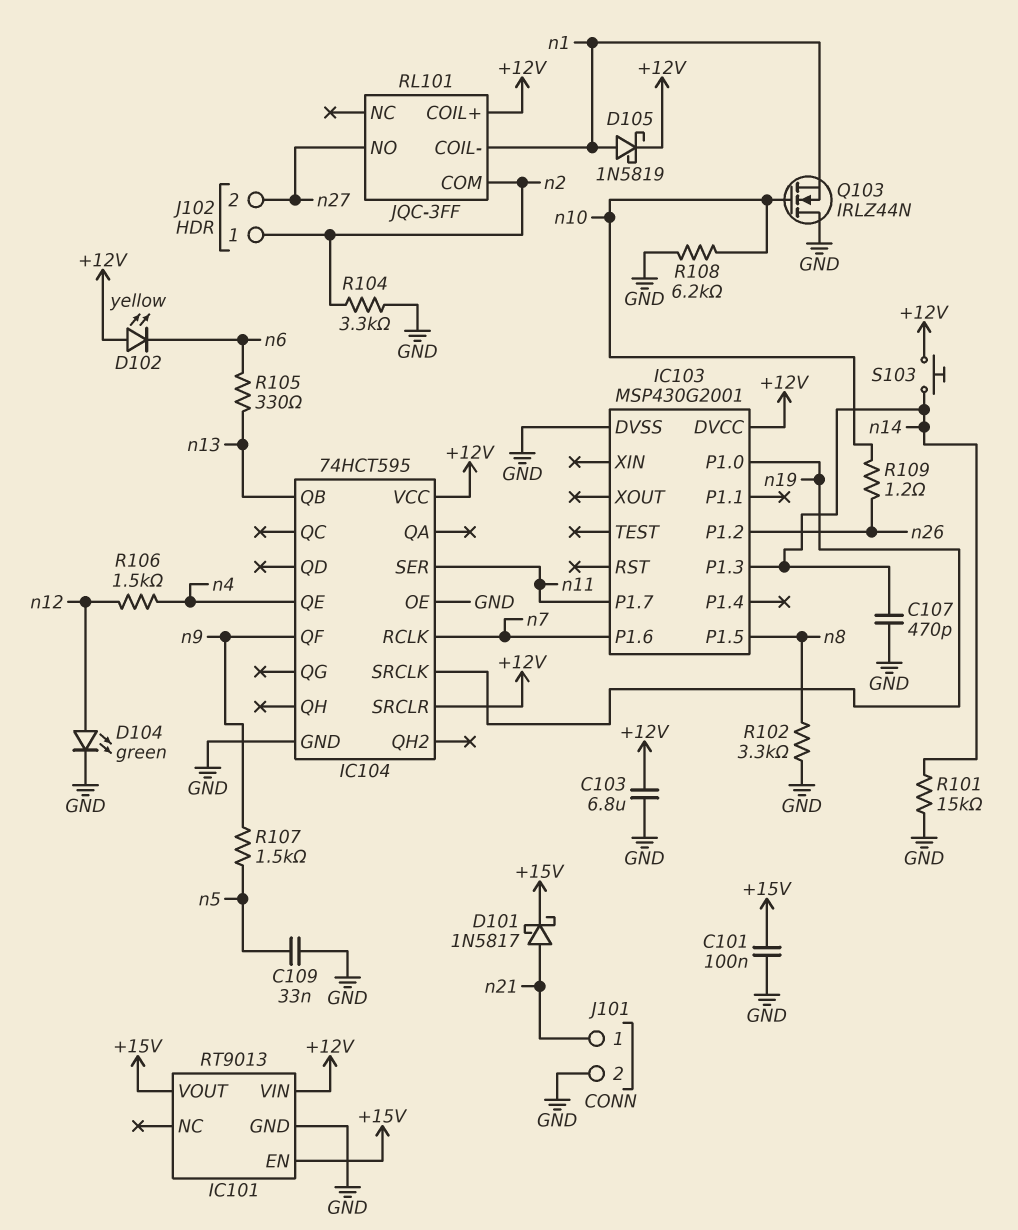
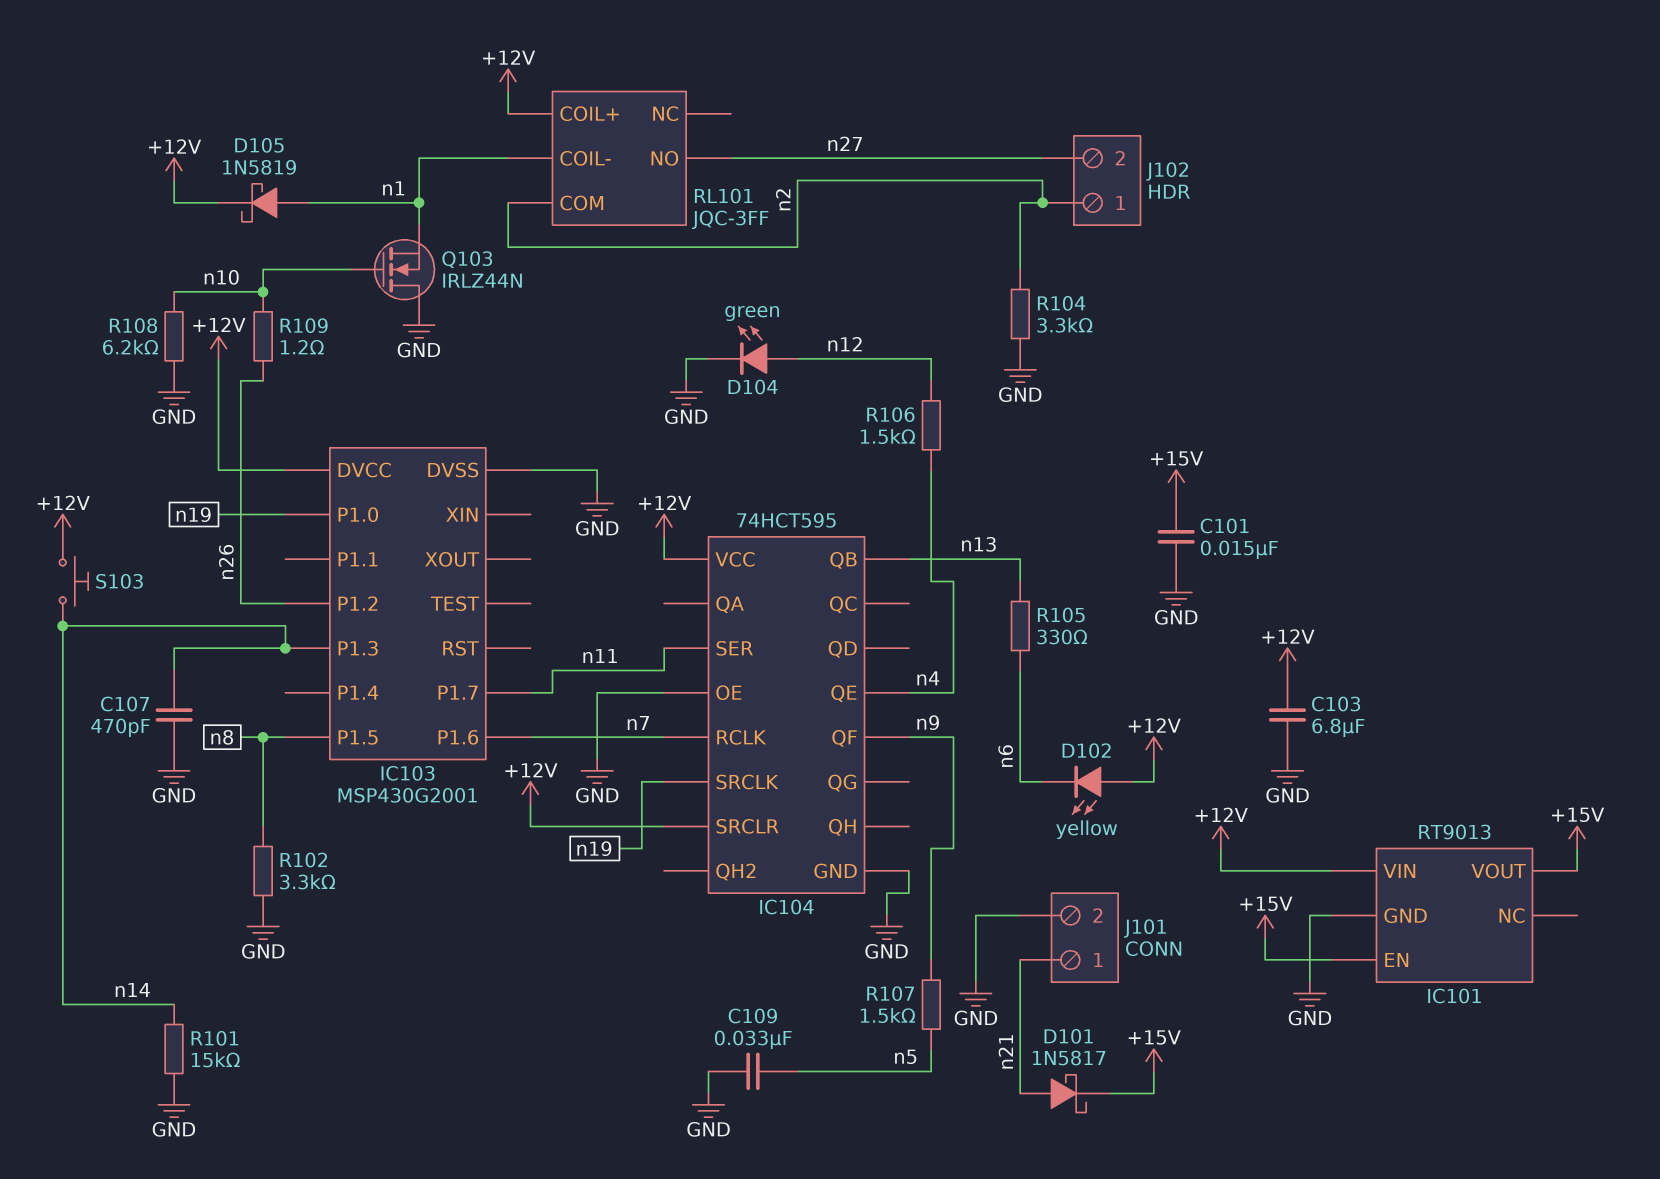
C101: 100nF (+15V, GND) -> 15nF (+15V, GND)

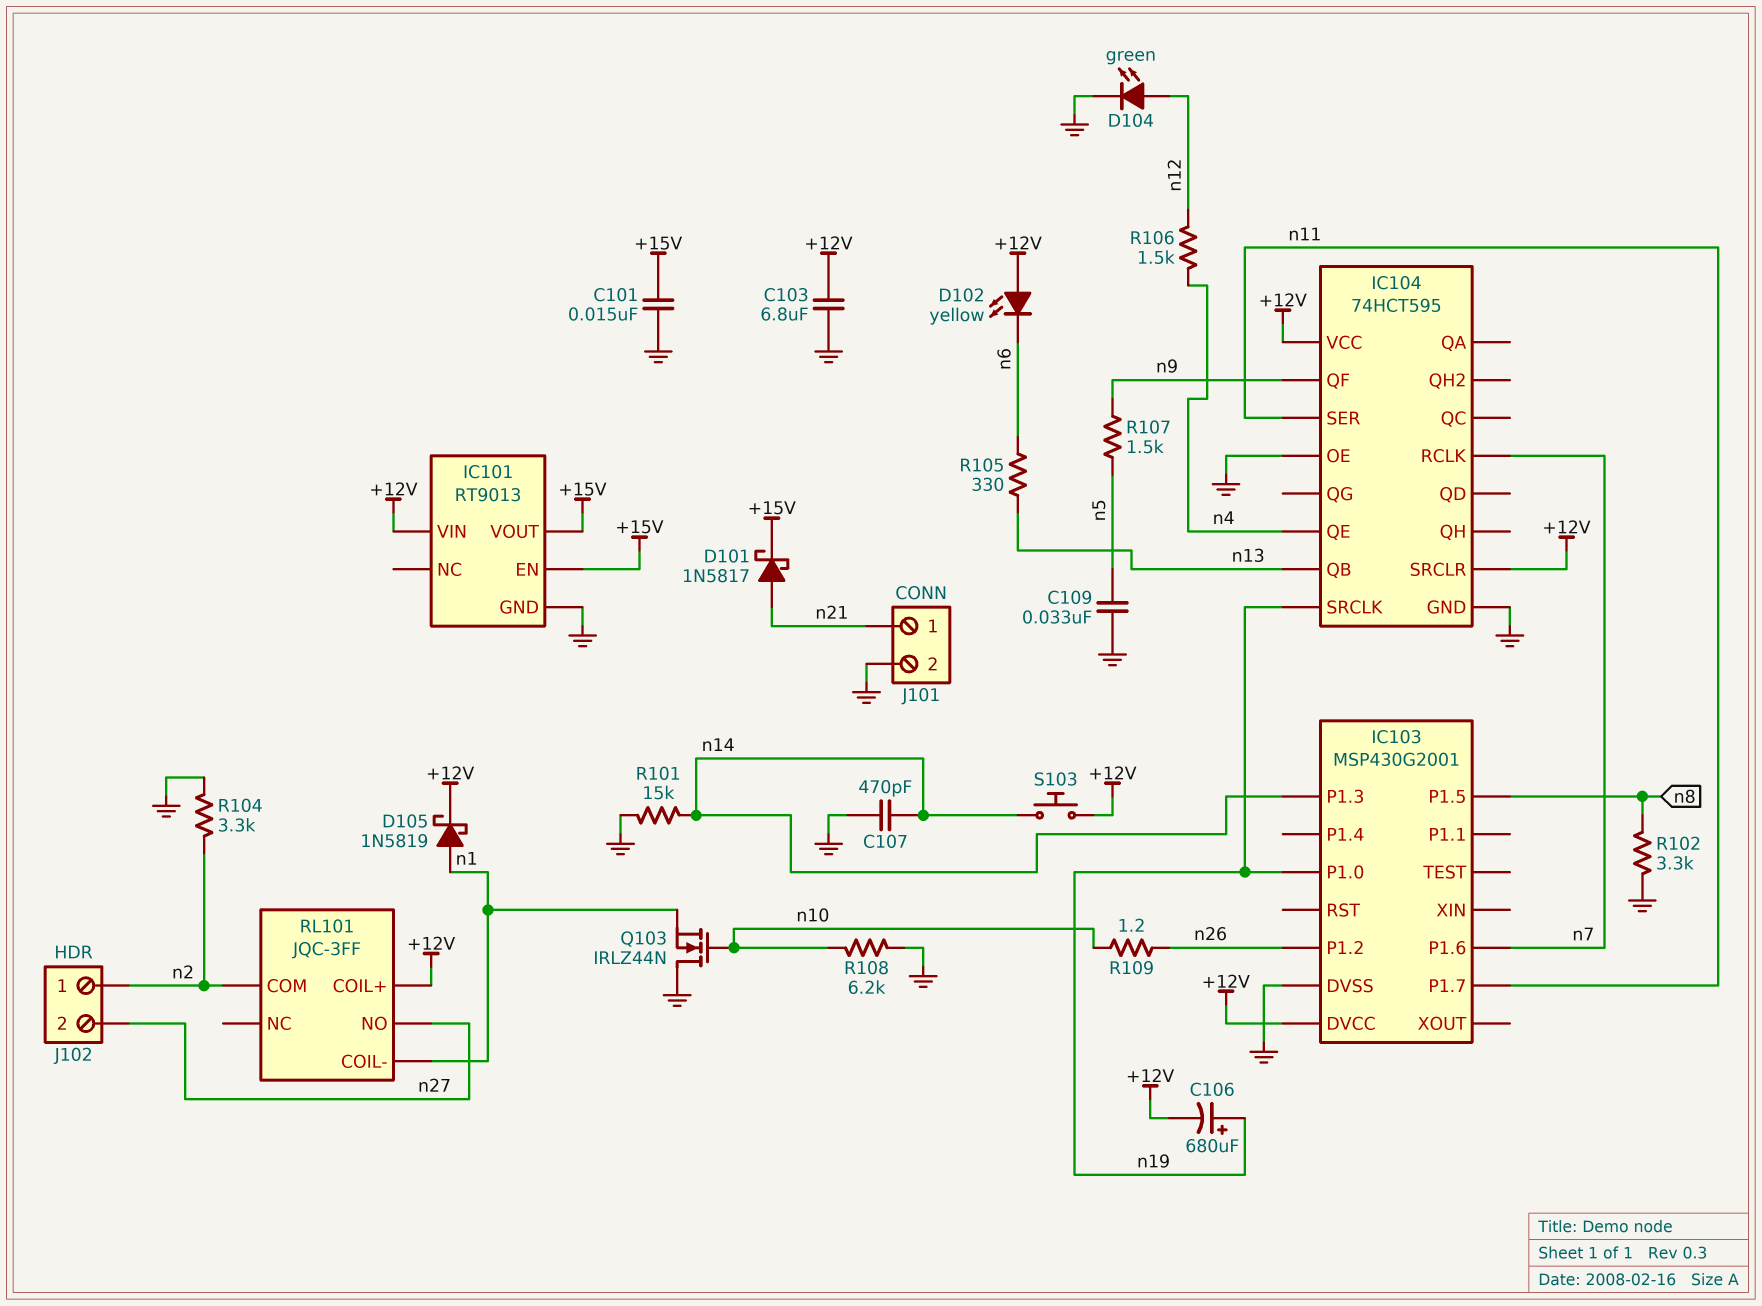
C106: none -> 680uF (plus n19, minus +12V)

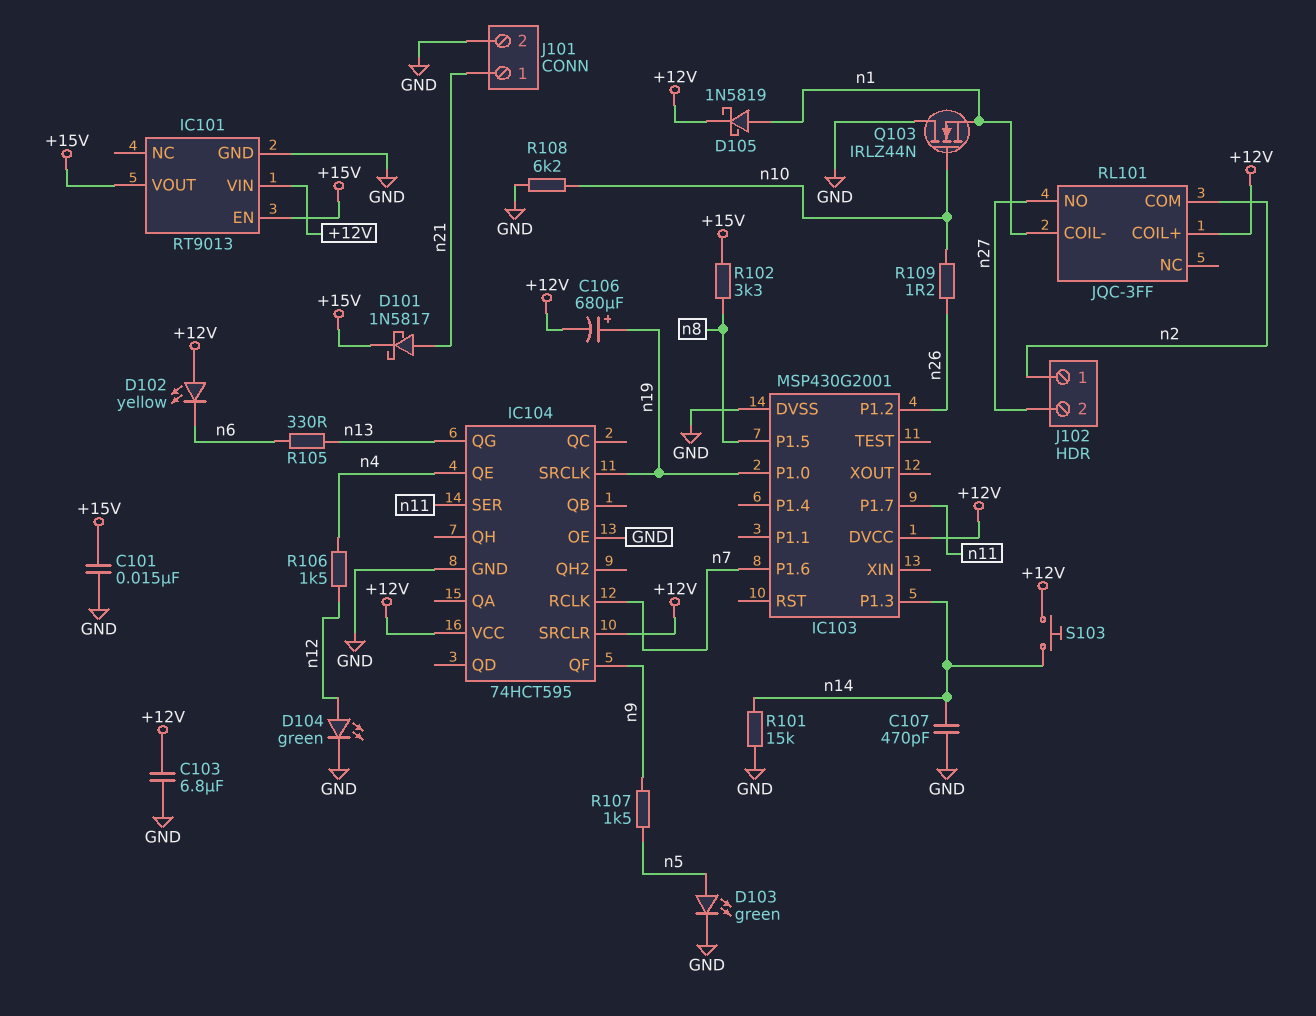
C109: 33nF (GND, n5) -> none
D103: none -> LED green (A n5, K GND)
IC104 pin QB: n13 -> none
IC104 pin QG: none -> n13
R102: 3.3k (GND, n8) -> 3.3k (+15V, n8)
R104: 3.3k (GND, n2) -> none

